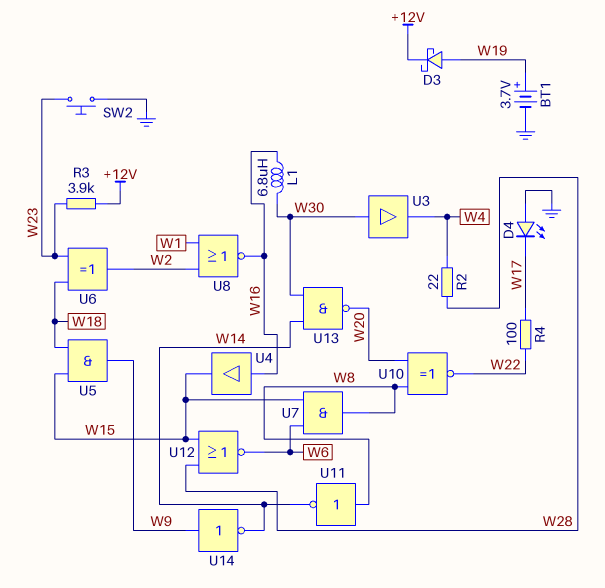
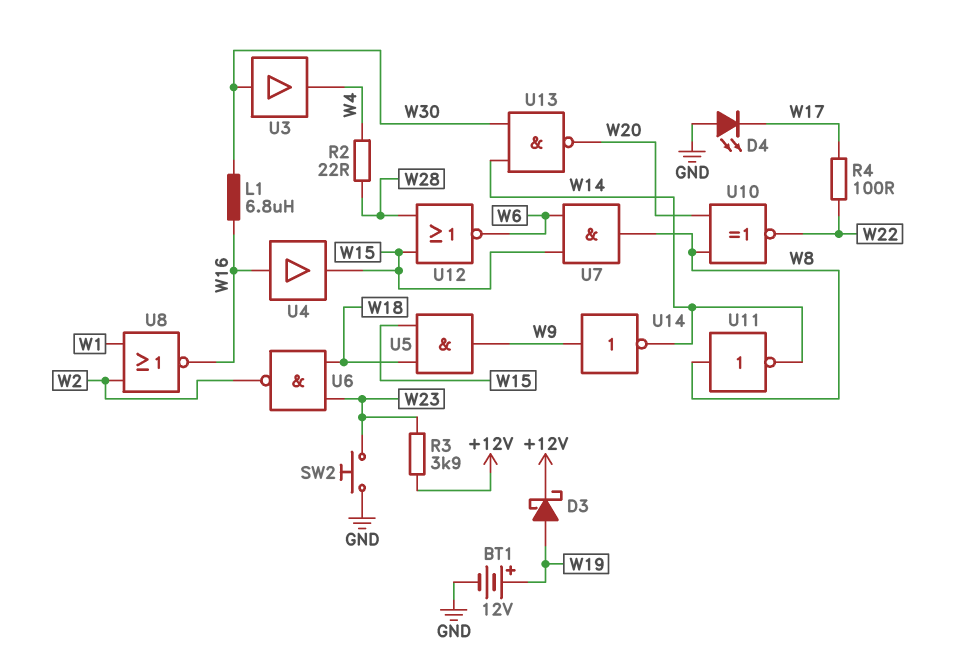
BT1: 3.7V (plus W19, minus GND) -> 12V (plus W19, minus GND)
U6: XOR (in W18, in W23, out W2) -> NAND (in W18, in W23, out W2)

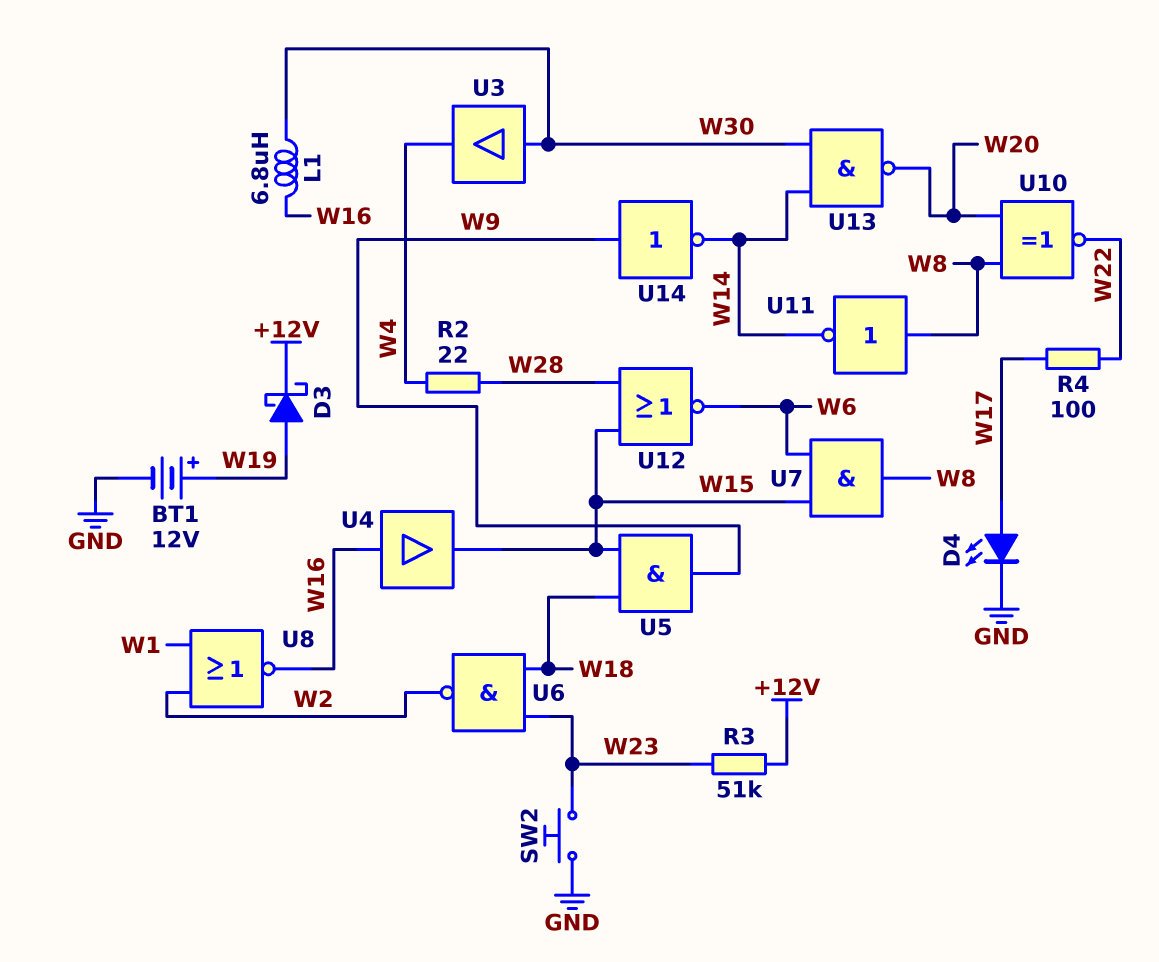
D4: LED (A GND, K W17) -> LED (A W17, K GND)
R3: 3.9k (+12V, W23) -> 51k (+12V, W23)

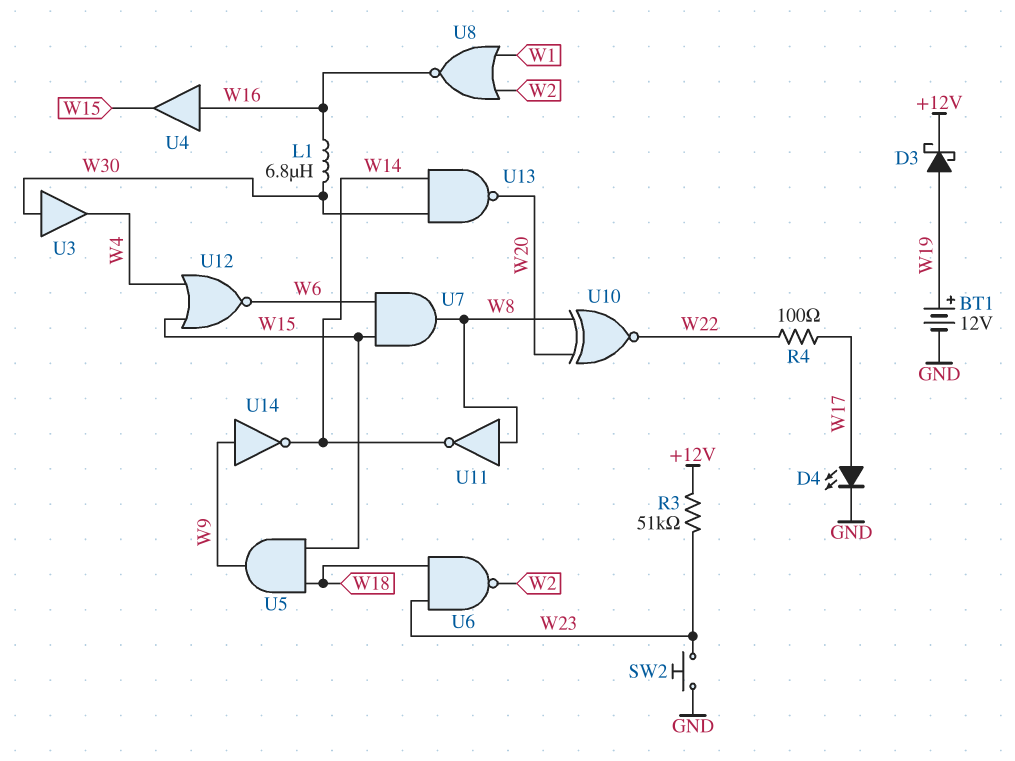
R2: 22 (W4, W28) -> none
U12: NOR (in W15, in W28, out W6) -> NOR (in W4, in W15, out W6)

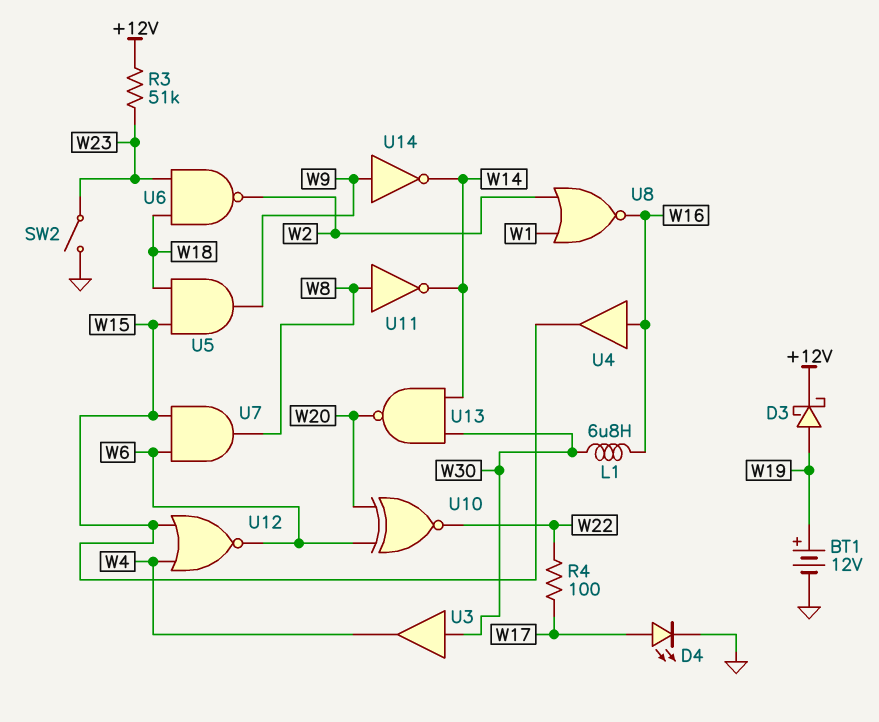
SW2: button (GND, W23) -> switch (GND, W23)
U10: XNOR (in W8, in W20, out W22) -> XNOR (in W6, in W20, out W22)

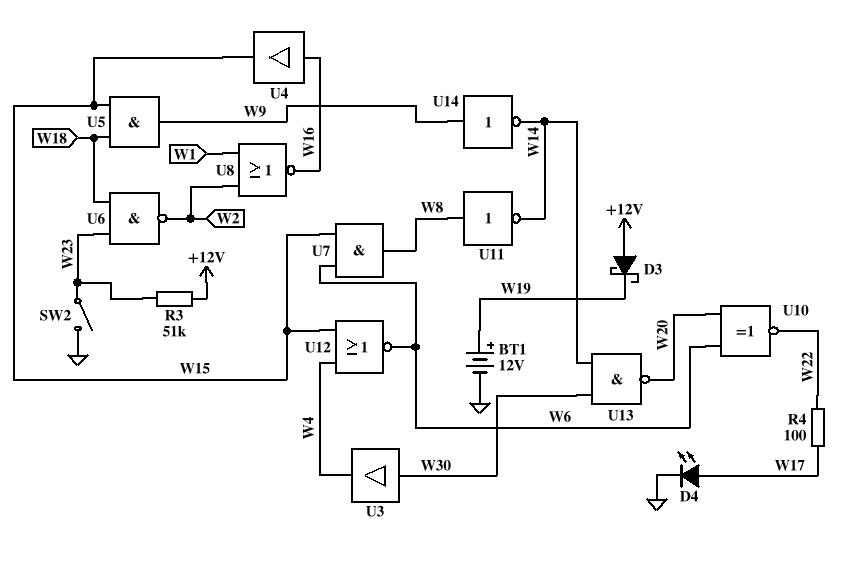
D3: schottky (A W19, K +12V) -> schottky (A +12V, K W19)
L1: 6.8uH (W16, W30) -> none

